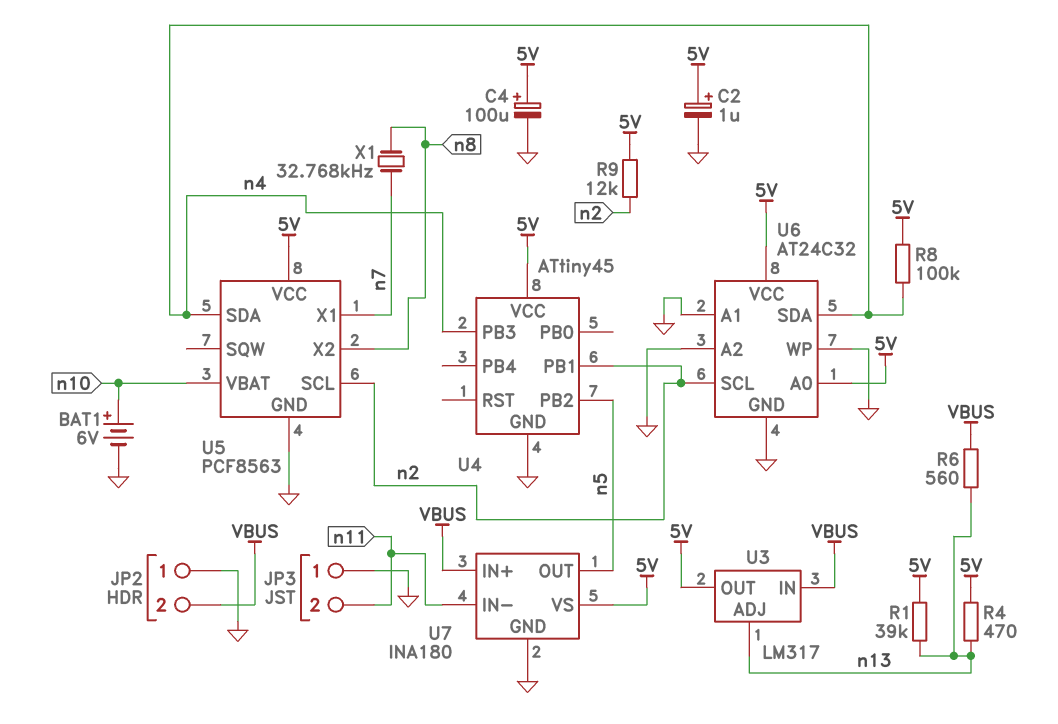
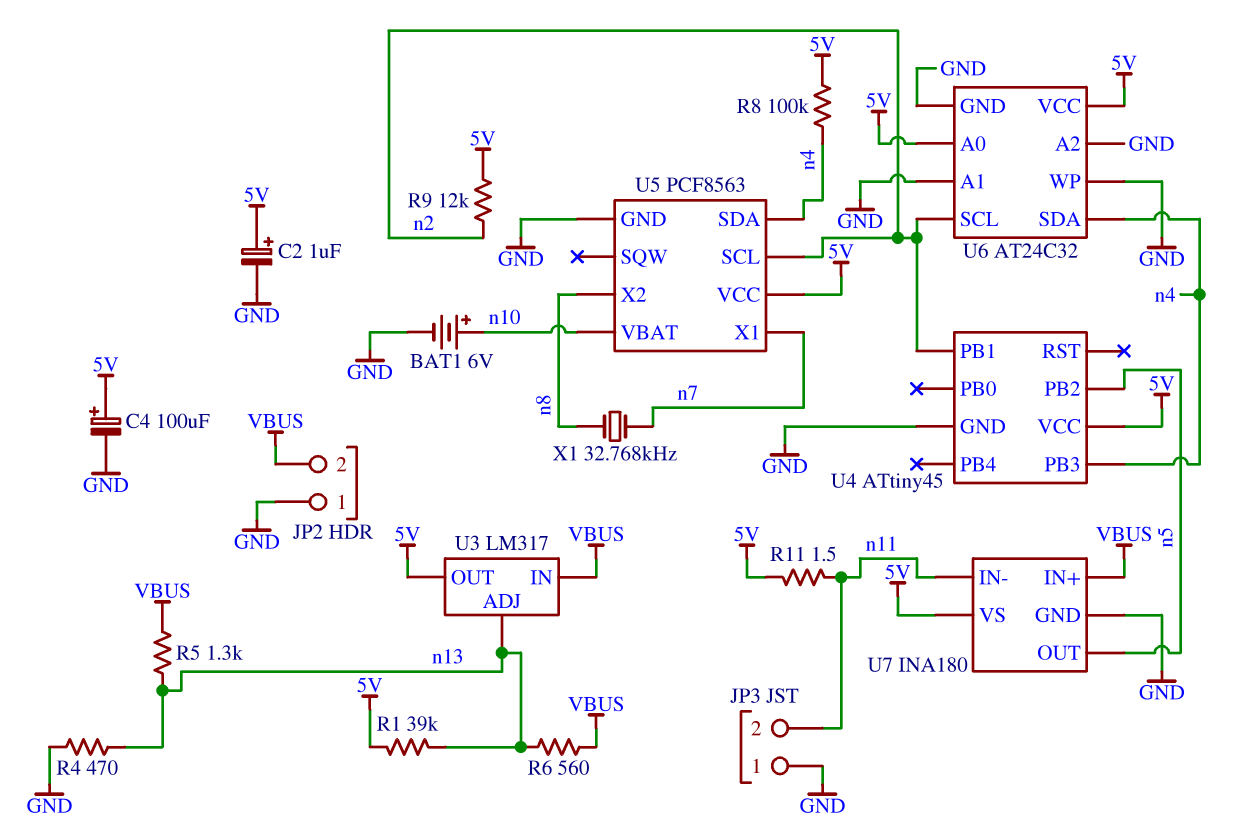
R4: 470 (5V, n13) -> 470 (GND, n13)
R5: none -> 1.3k (VBUS, n13)
R11: none -> 1.5 (5V, n11)

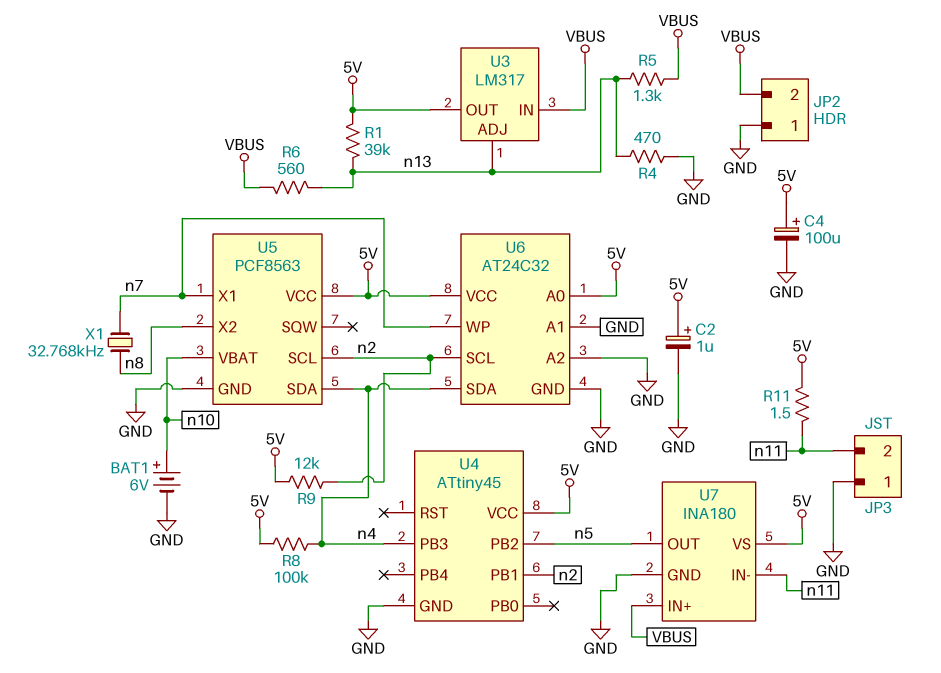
U6 pin WP: GND -> n7

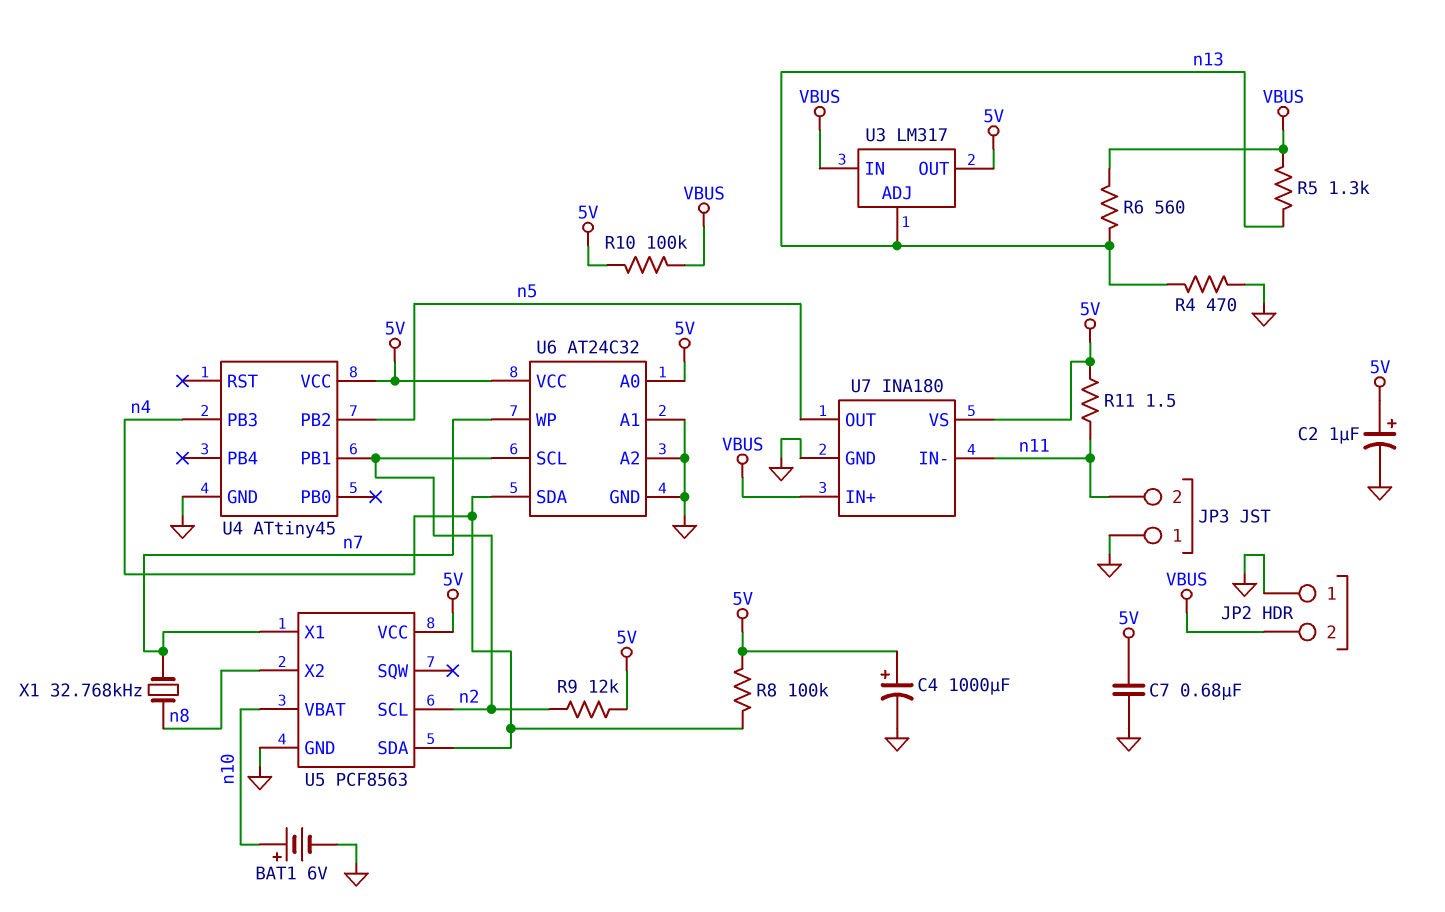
C4: 100uF (plus 5V, minus GND) -> 1000uF (plus 5V, minus GND)
C7: none -> 680nF (5V, GND)
R1: 39k (5V, n13) -> none
R10: none -> 100k (5V, VBUS)

